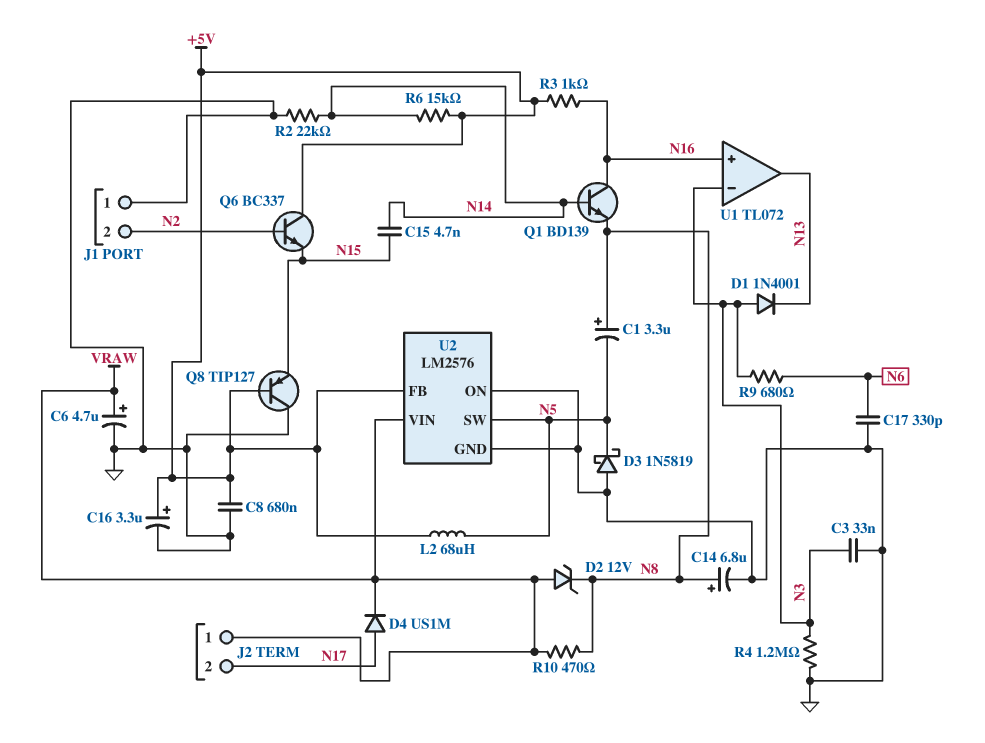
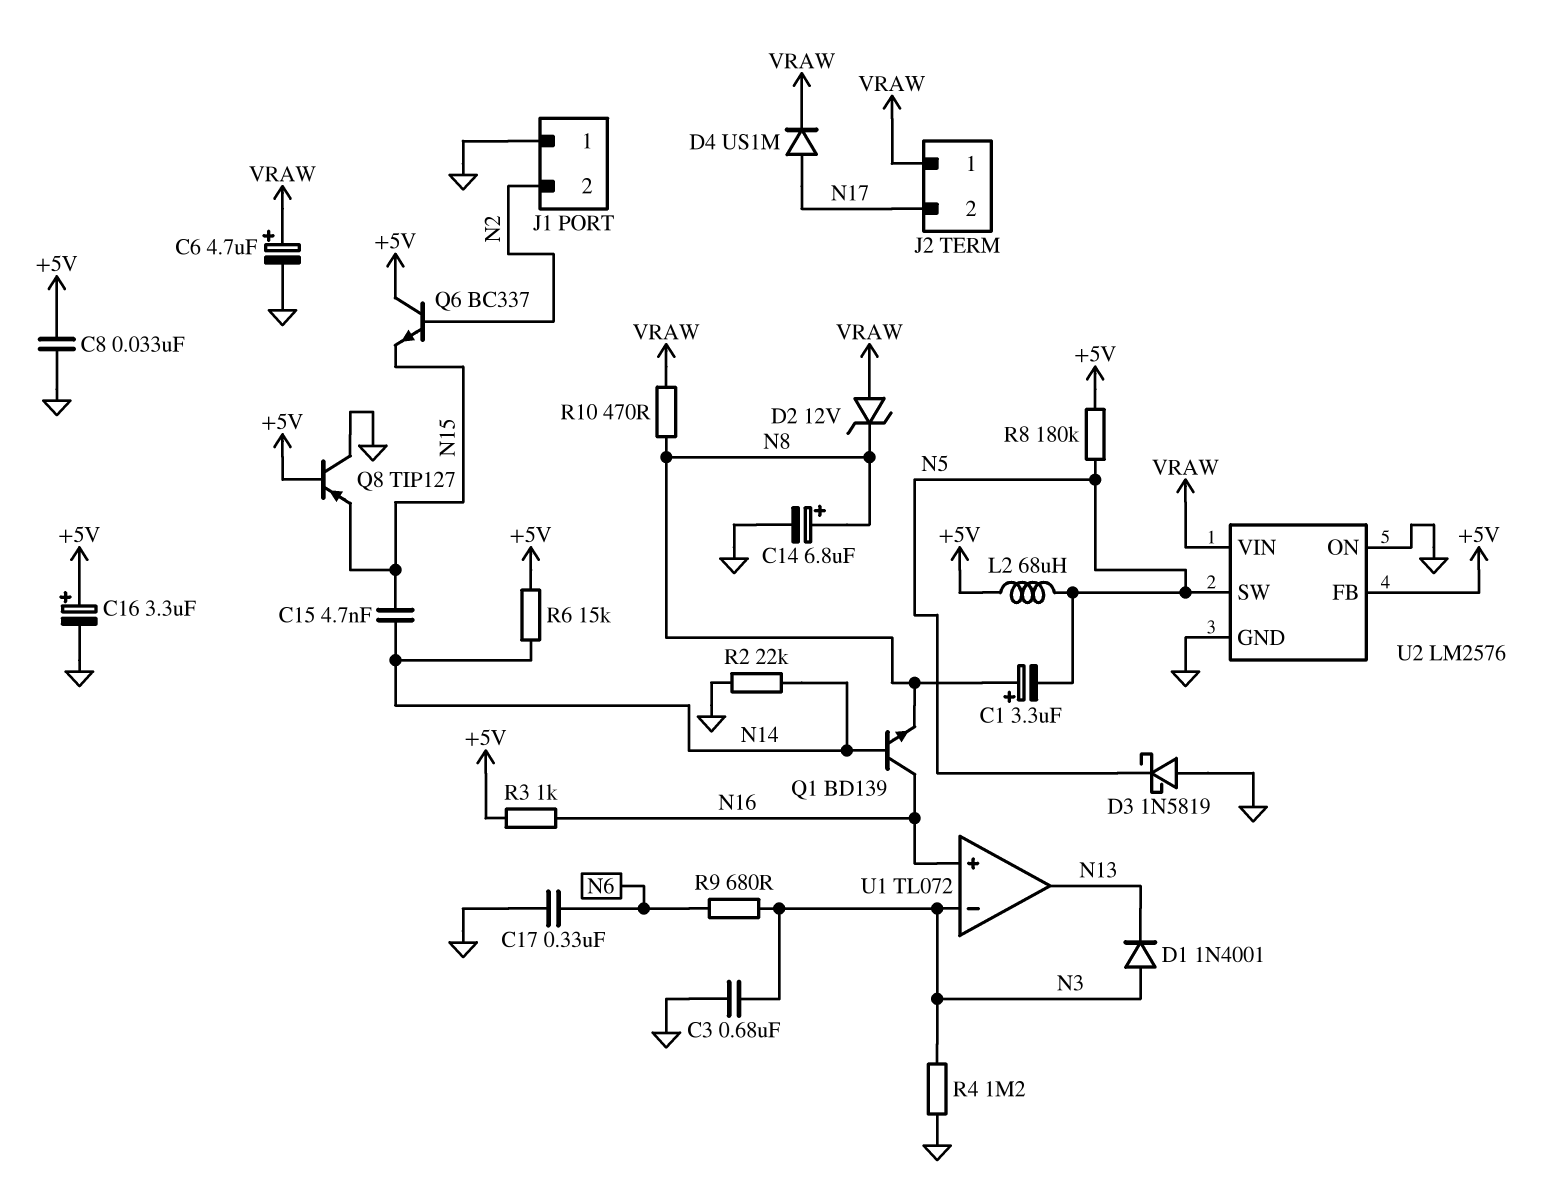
C3: 33nF (GND, N3) -> 680nF (GND, N3)
C8: 680nF (+5V, GND) -> 33nF (+5V, GND)
C17: 330pF (GND, N6) -> 330nF (GND, N6)
R8: none -> 180k (+5V, N5)

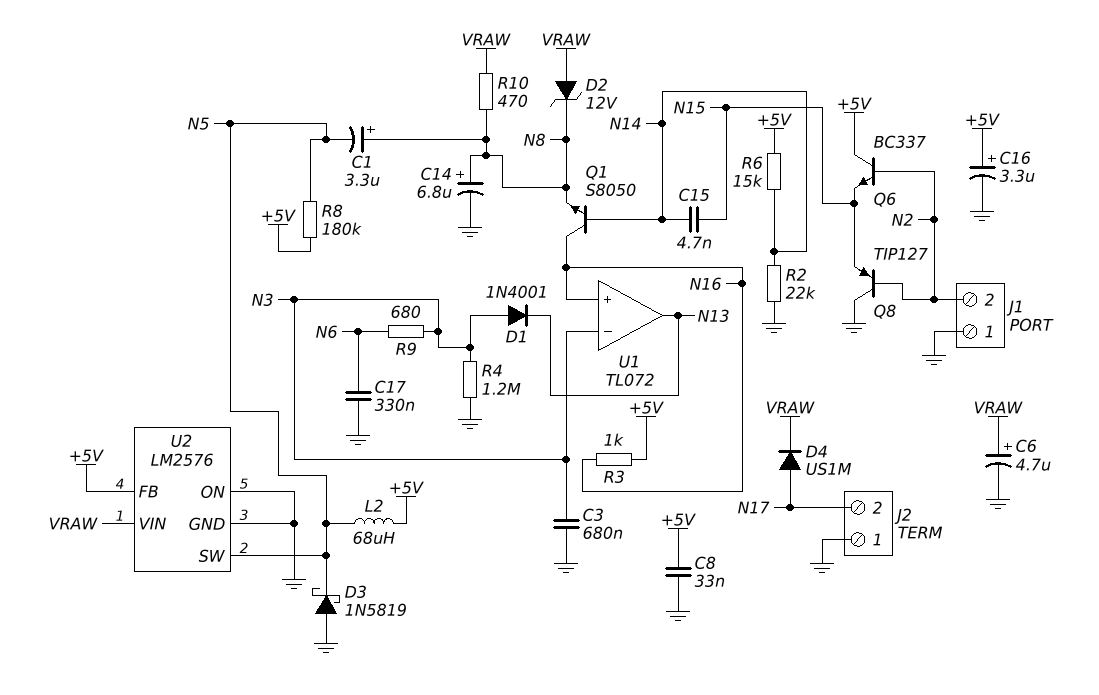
J2 pin 1: VRAW -> GND
Q1: NPN BD139 (B N14, C N16, E N8) -> NPN S8050 (B N14, C N16, E N8)
Q8: PNP TIP127 (B +5V, C GND, E N15) -> PNP TIP127 (B N2, C GND, E N15)

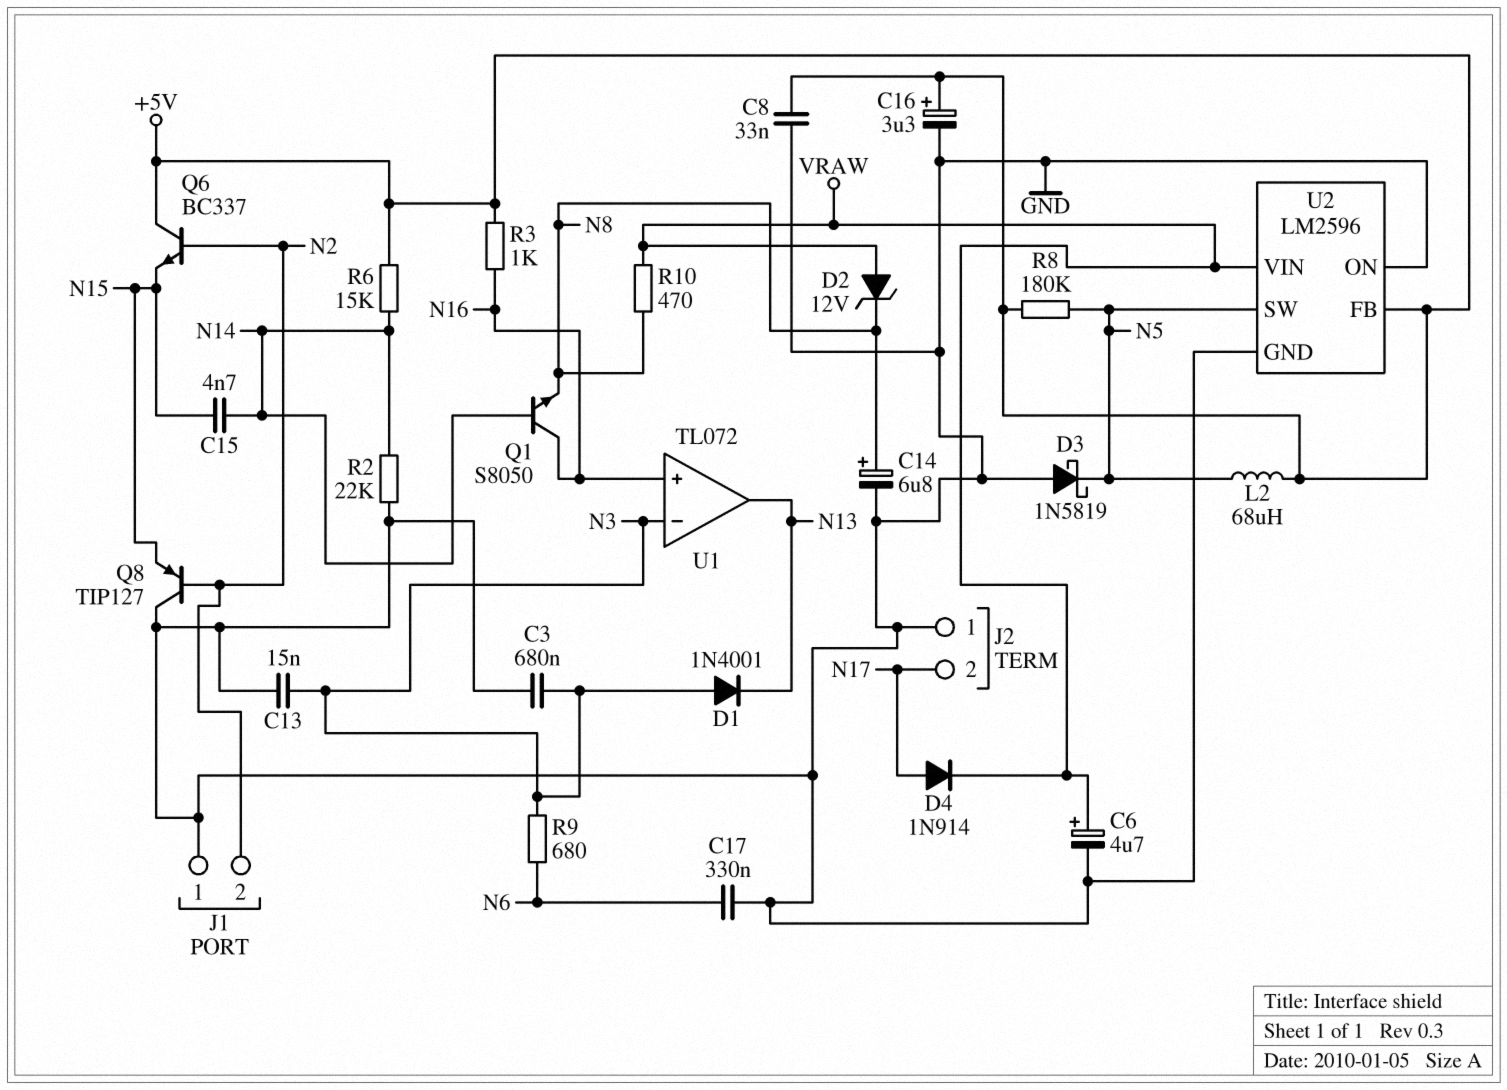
C1: 3.3uF (plus N8, minus N5) -> none
C13: none -> 15nF (GND, N3)
D4: diode US1M (A N17, K VRAW) -> diode 1N914 (A N17, K VRAW)
R4: 1.2M (GND, N3) -> none
U2: LM2576 -> LM2596

